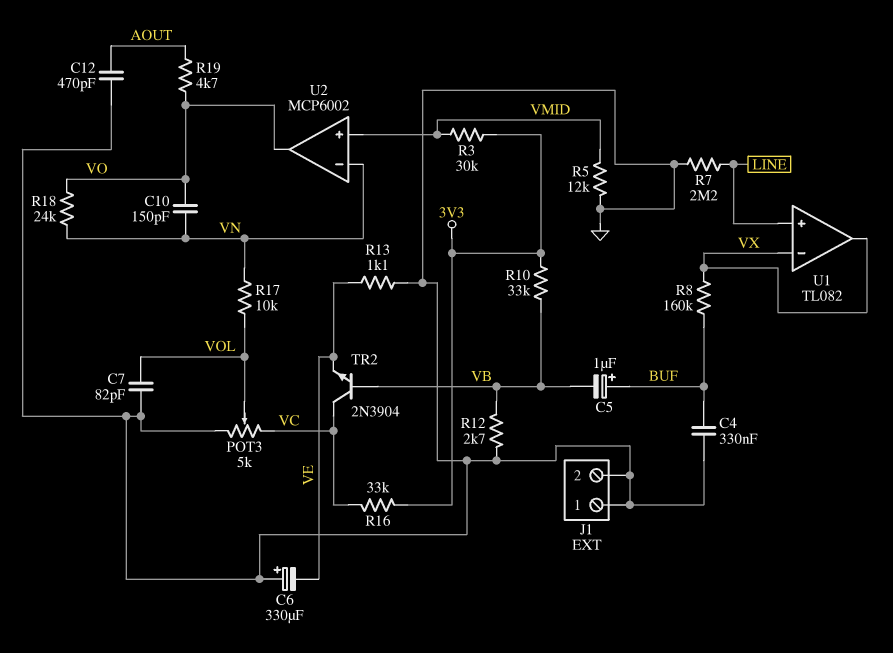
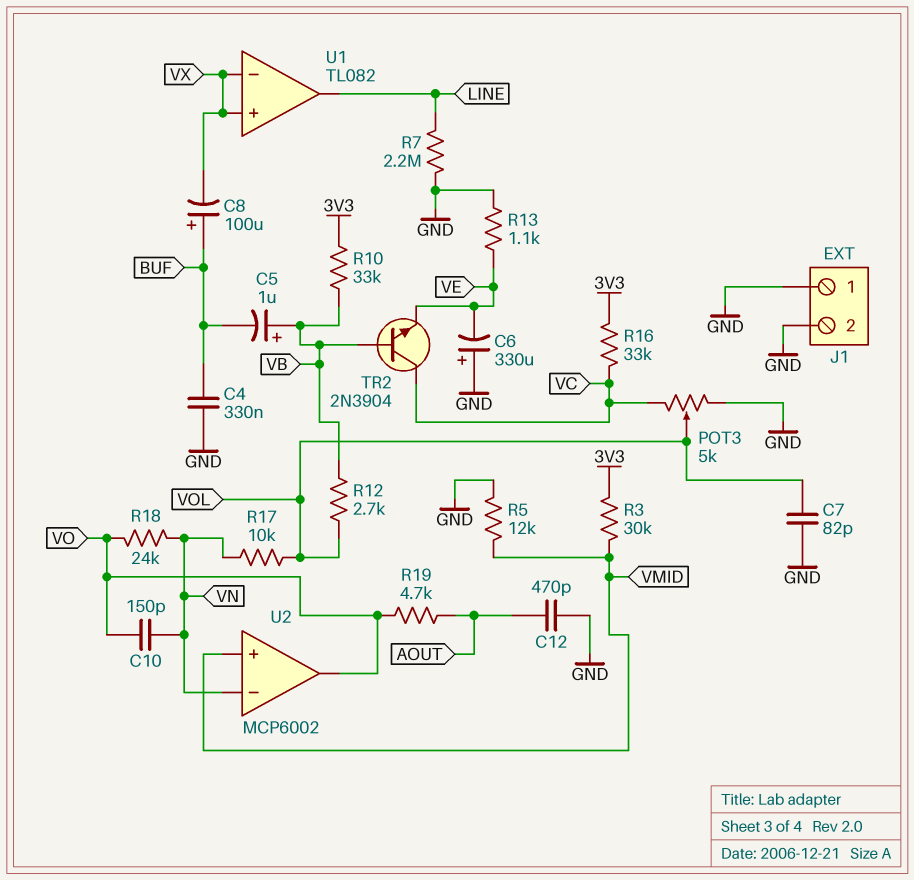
C5: 1uF (plus BUF, minus VB) -> 1uF (plus VB, minus BUF)
C8: none -> 100uF (plus BUF, minus VX)
R8: 160k (BUF, VX) -> none
R12: 2.7k (GND, VB) -> 2.7k (VB, VOL)
U1 pin in+: LINE -> VX
U1 pin out: VX -> LINE

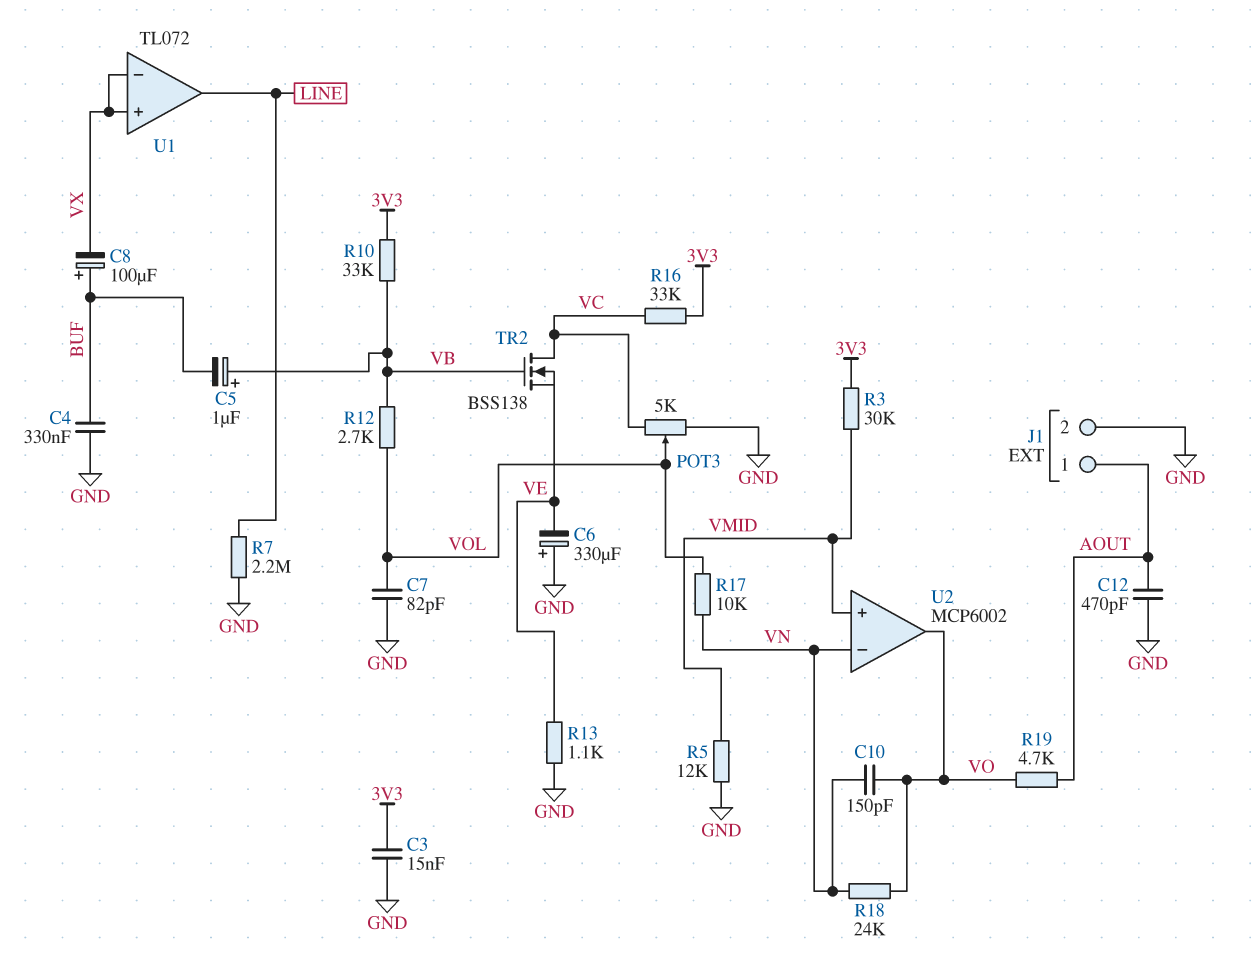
C3: none -> 15nF (3V3, GND)
J1 pin 1: GND -> AOUT
TR2: NPN 2N3904 (B VB, C VC, E VE) -> NMOS BSS138 (G VB, D VC, S VE)
U1: TL082 -> TL072

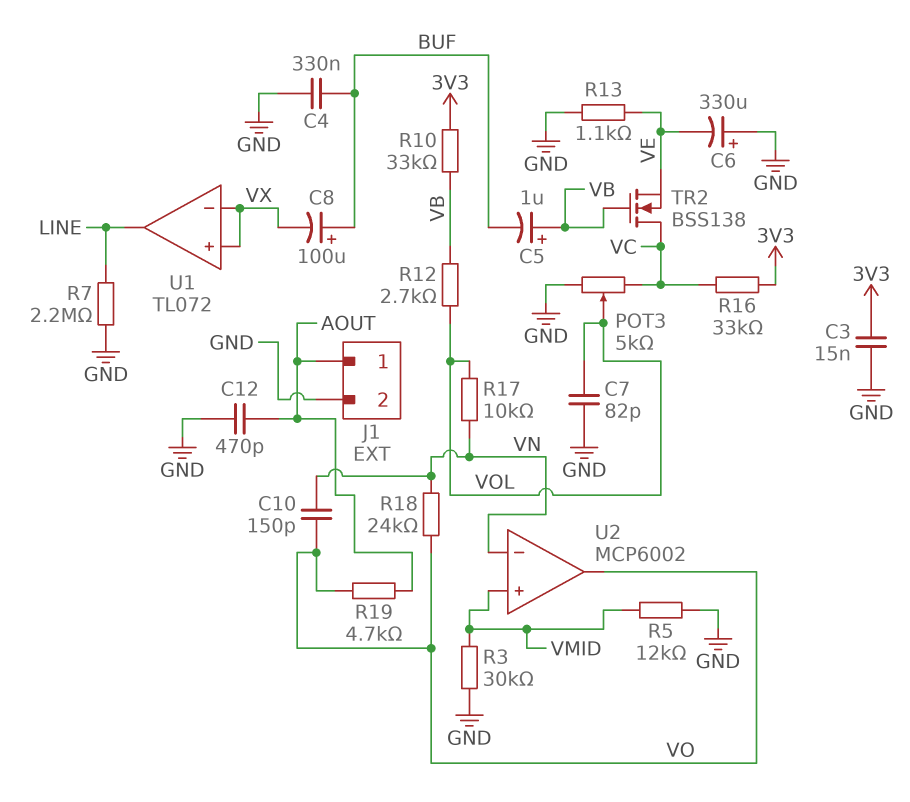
R3: 30k (3V3, VMID) -> 30k (GND, VMID)

